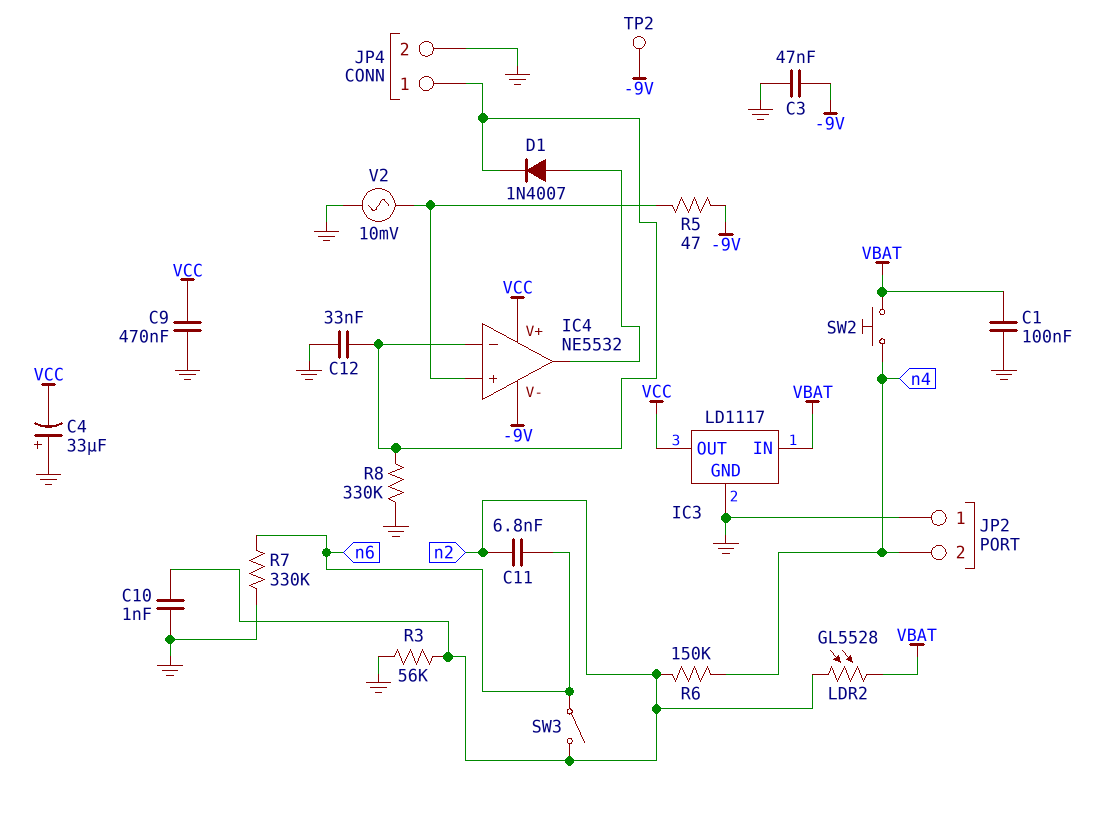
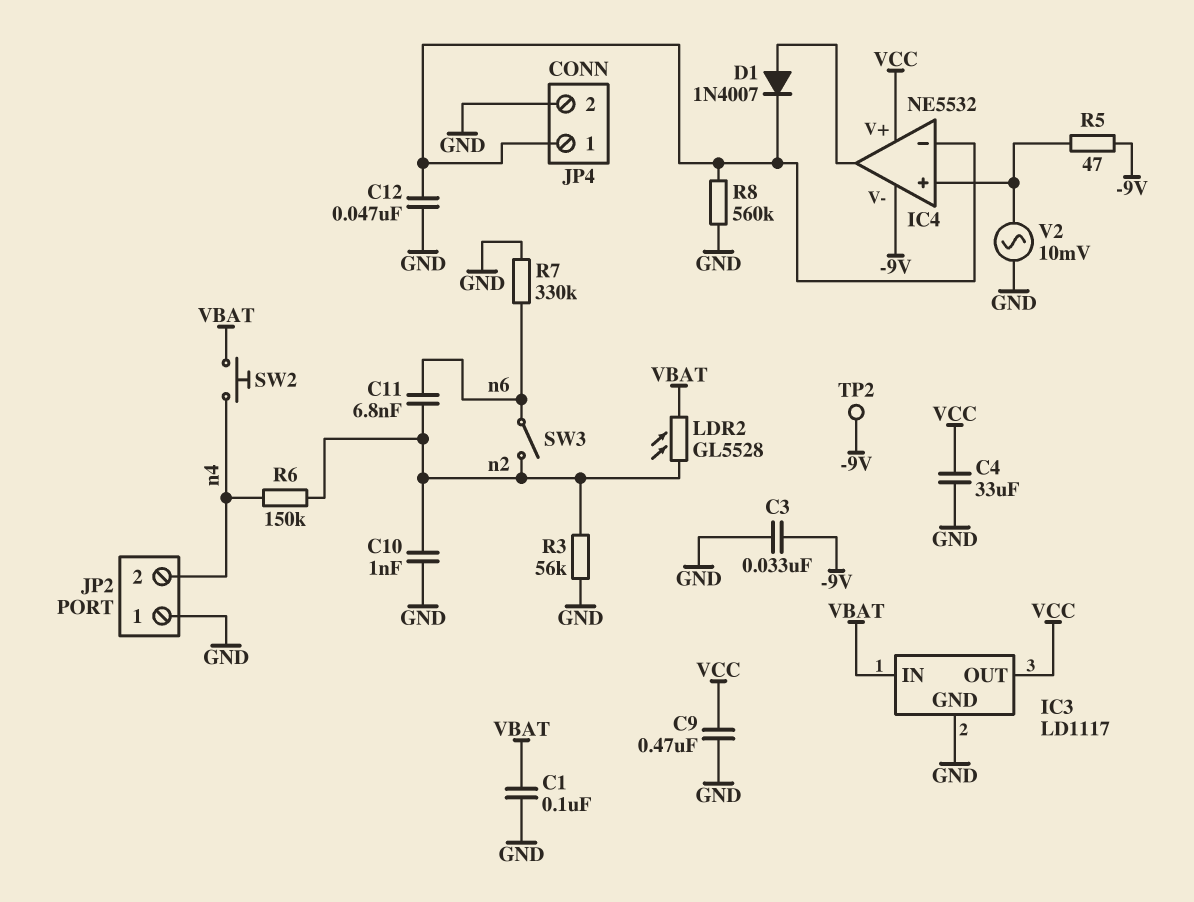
C3: 47nF (-9V, GND) -> 33nF (-9V, GND)
C4: 33uF (plus GND, minus VCC) -> 33uF (GND, VCC)
C12: 33nF (GND, IC4/in-) -> 47nF (GND, IC4/in-)
R8: 330k (GND, IC4/in-) -> 560k (GND, IC4/in-)

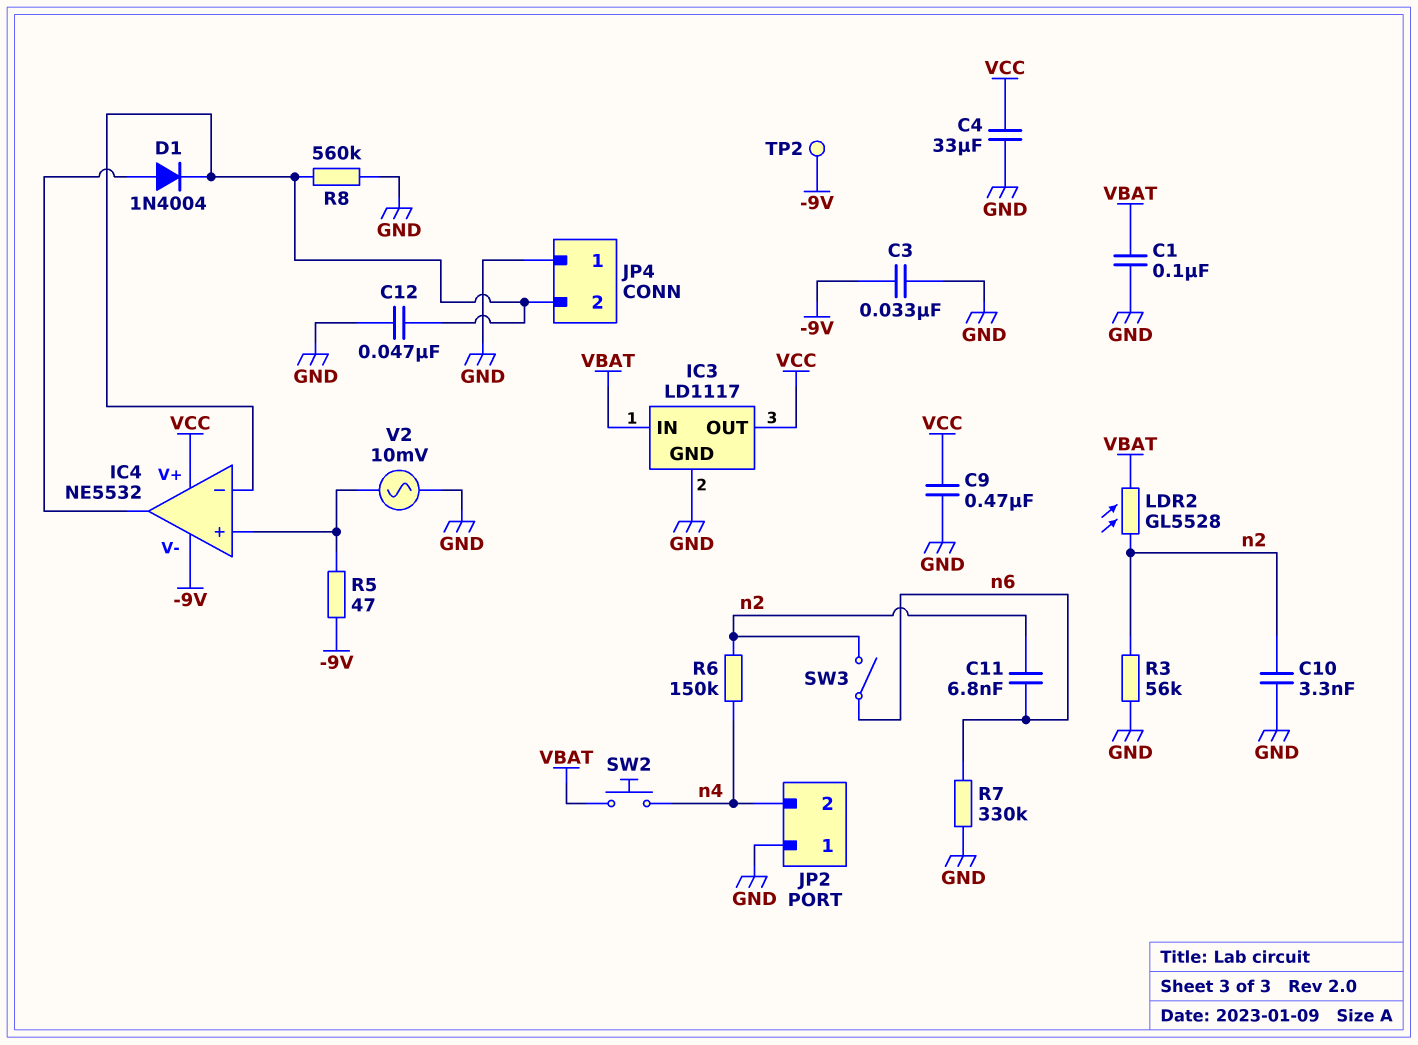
C10: 1nF (GND, n2) -> 3.3nF (GND, n2)
D1: diode 1N4007 (A IC4/out, K IC4/in-) -> diode 1N4004 (A IC4/out, K IC4/in-)
JP4 pin 1: IC4/in- -> GND
JP4 pin 2: GND -> IC4/in-

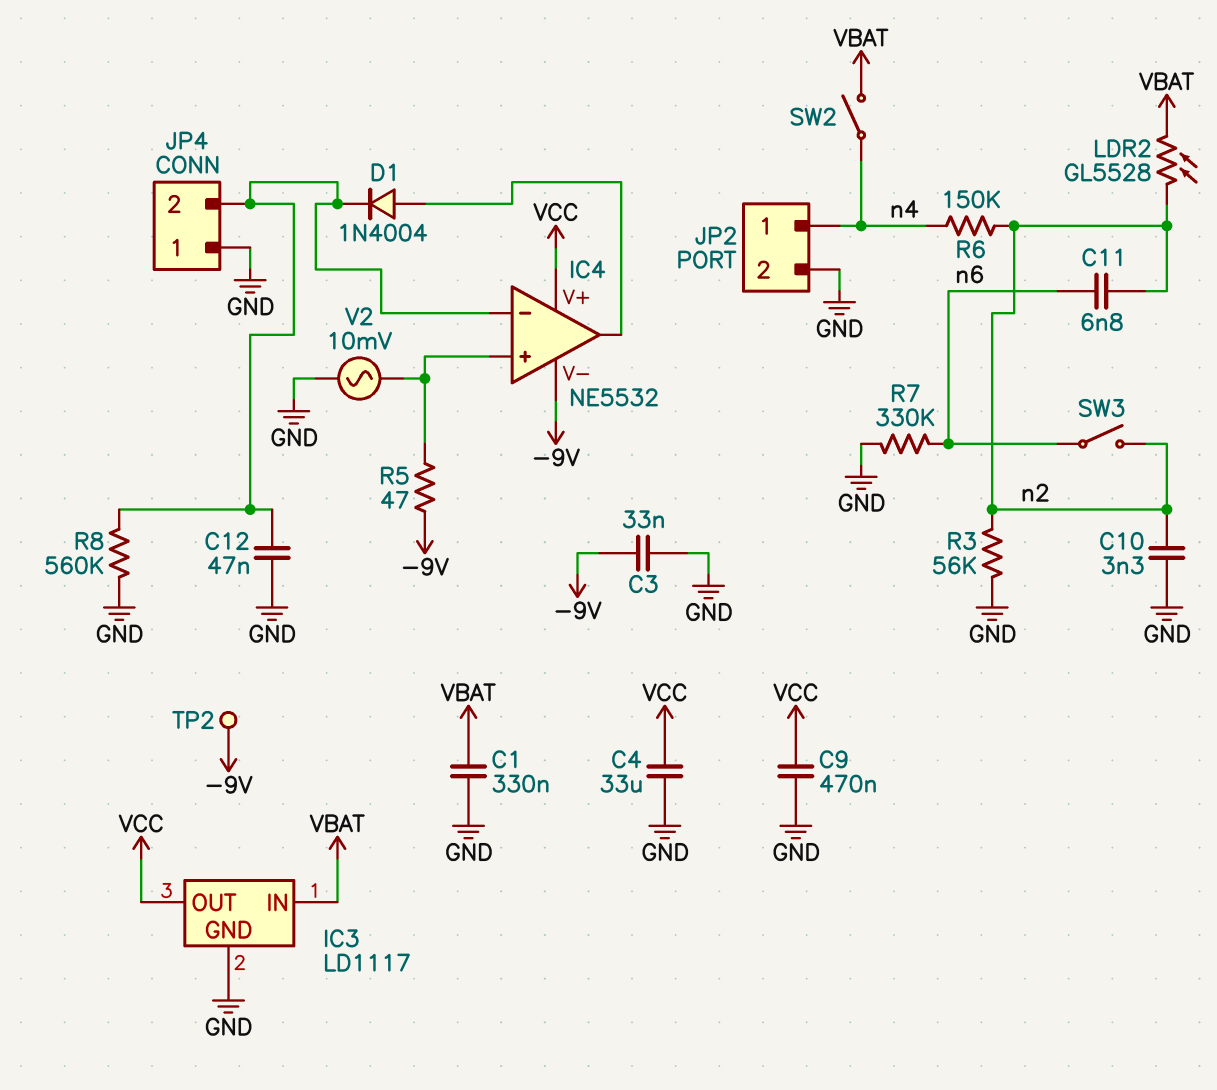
C1: 100nF (GND, VBAT) -> 330nF (GND, VBAT)
JP2 pin 1: GND -> n4
JP2 pin 2: n4 -> GND
SW2: button (VBAT, n4) -> switch (VBAT, n4)

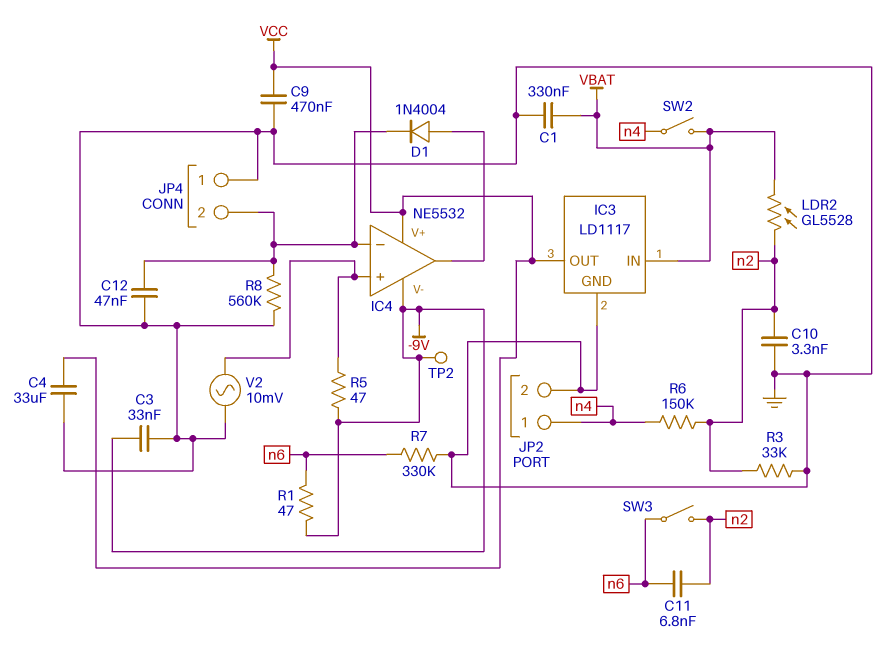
R1: none -> 47 (-9V, n6)
R3: 56k (GND, n2) -> 33k (GND, n2)

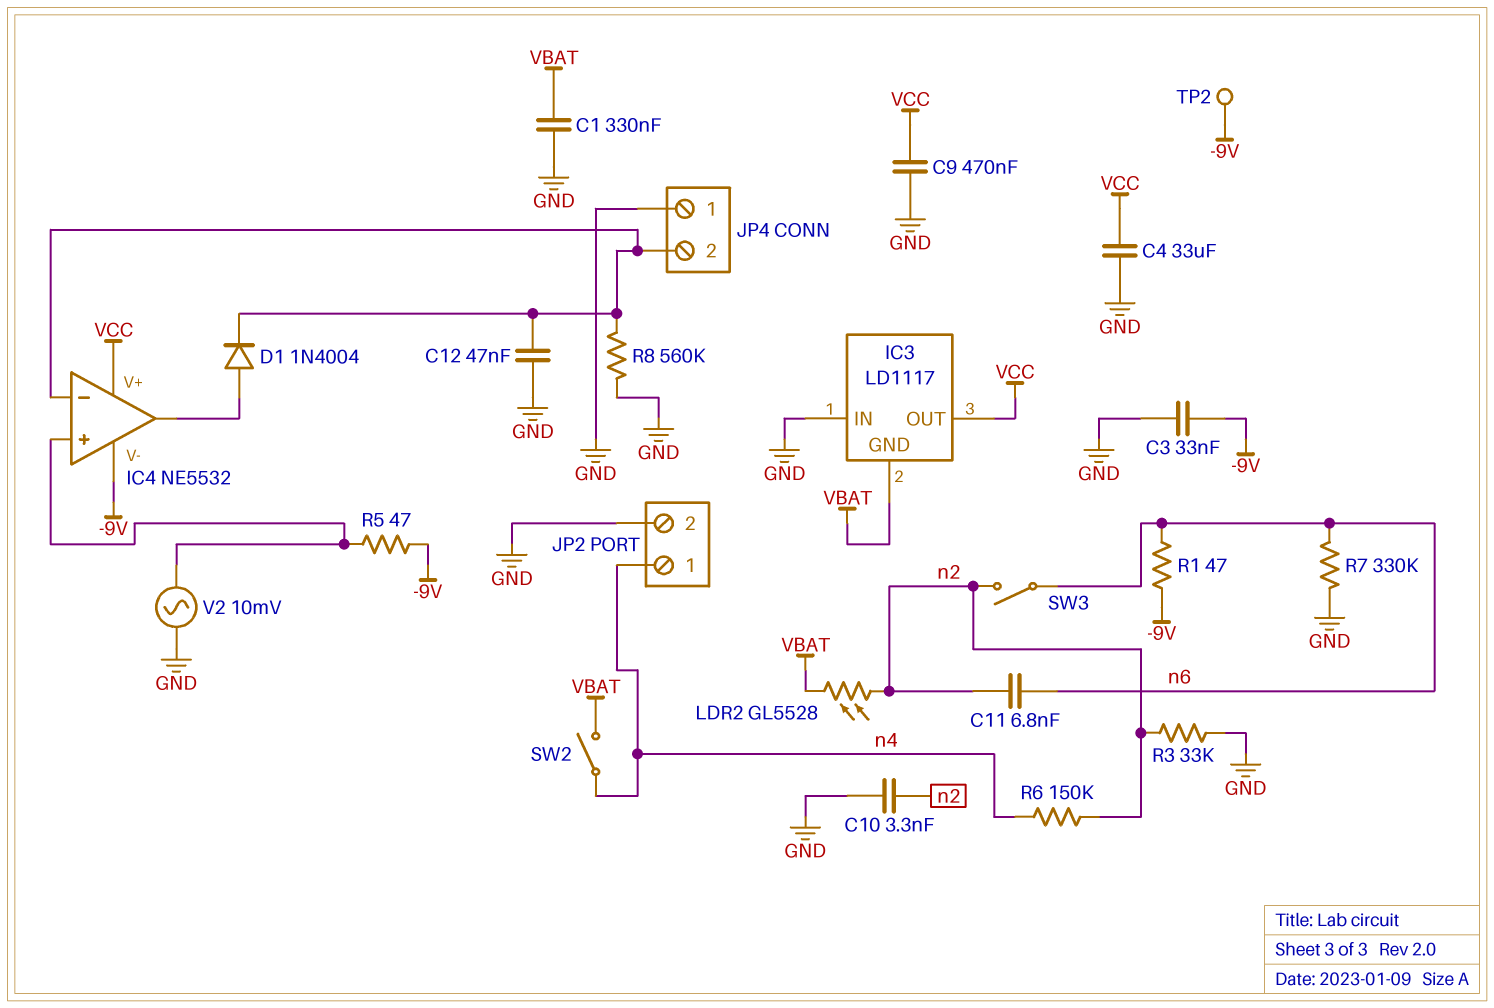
IC3 pin GND: GND -> VBAT
IC3 pin IN: VBAT -> GND

